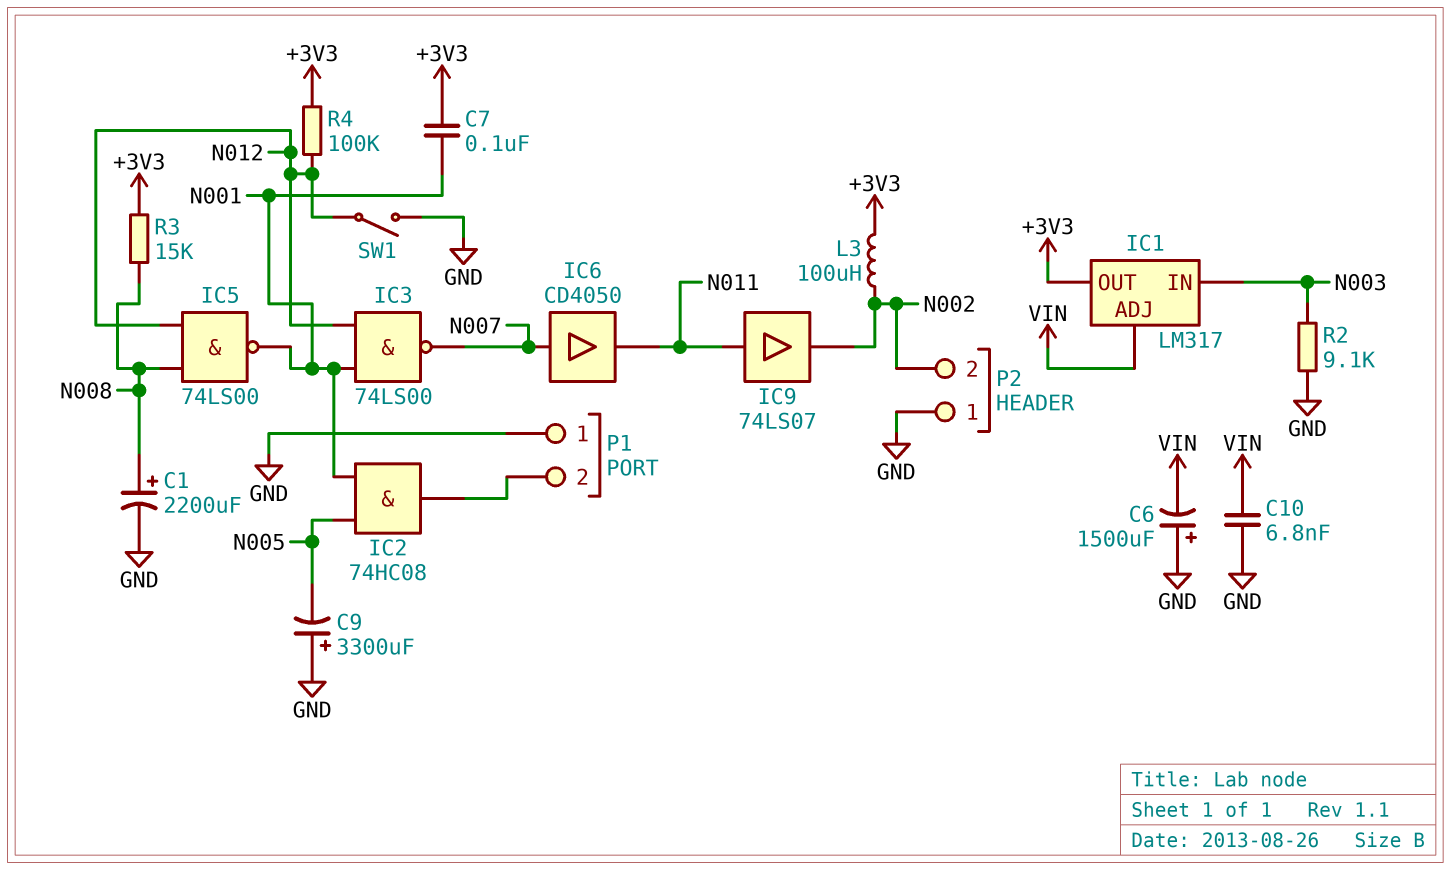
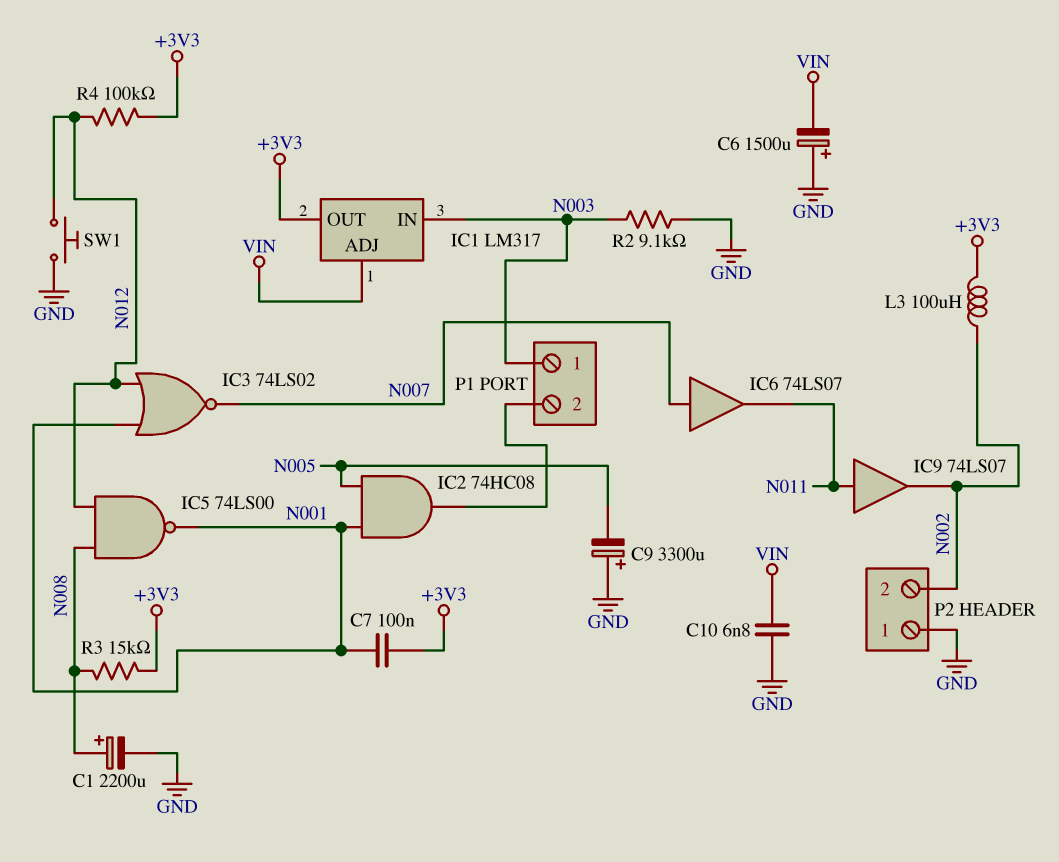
IC3: NAND 74LS00 (in N001, in N012, out N007) -> NOR 74LS02 (in N001, in N012, out N007)
IC6: buffer CD4050 (in N007, out N011) -> buffer 74LS07 (in N007, out N011)
P1 pin 1: GND -> N003
SW1: switch (GND, N012) -> button (GND, N012)

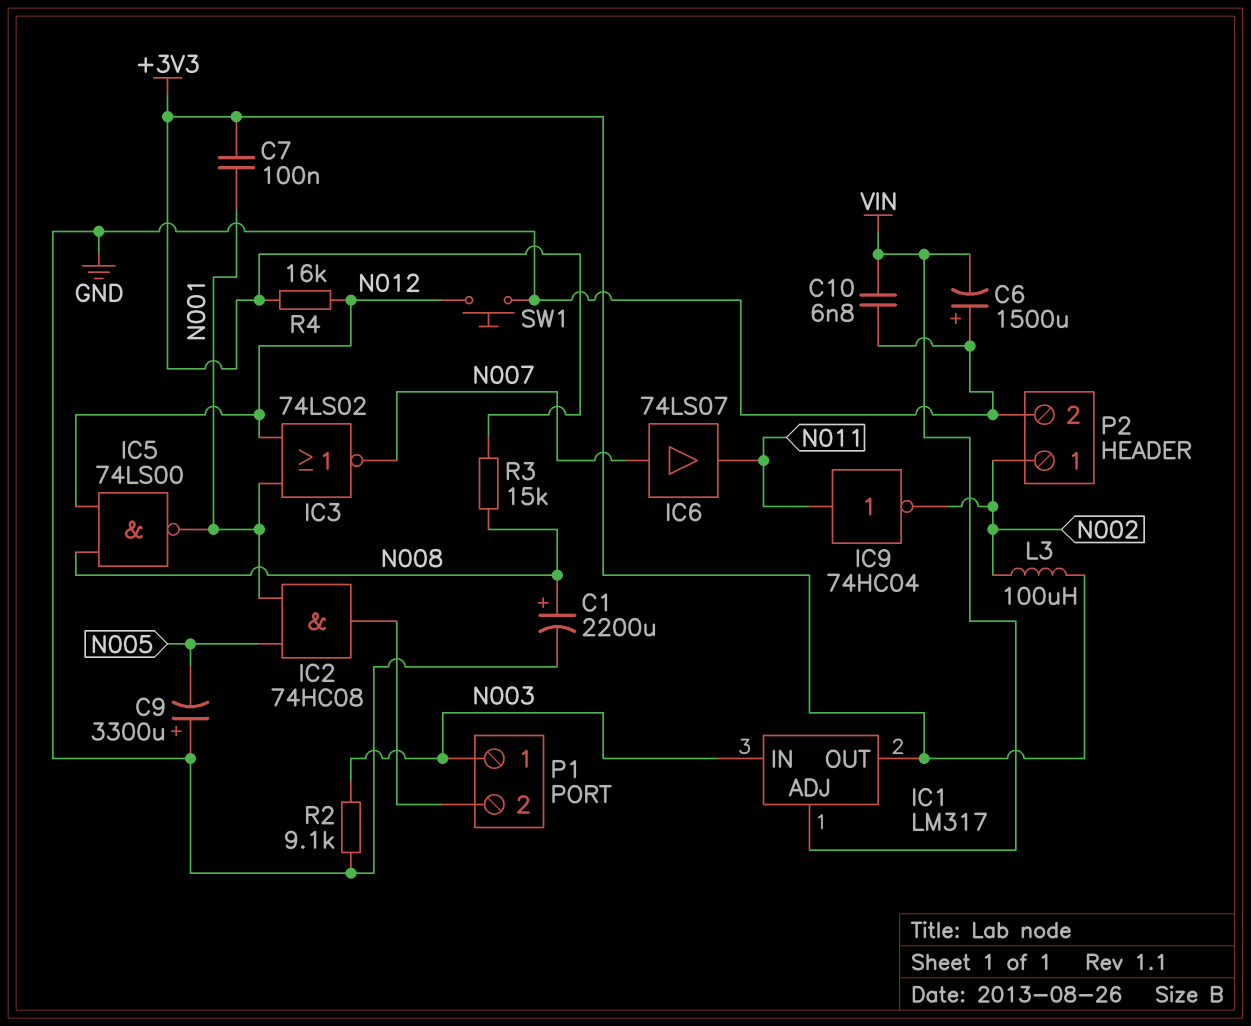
IC9: buffer 74LS07 (in N011, out N002) -> NOT 74HC04 (in N011, out N002)
P2 pin 1: GND -> N002
P2 pin 2: N002 -> GND
R4: 100k (+3V3, N012) -> 16k (+3V3, N012)

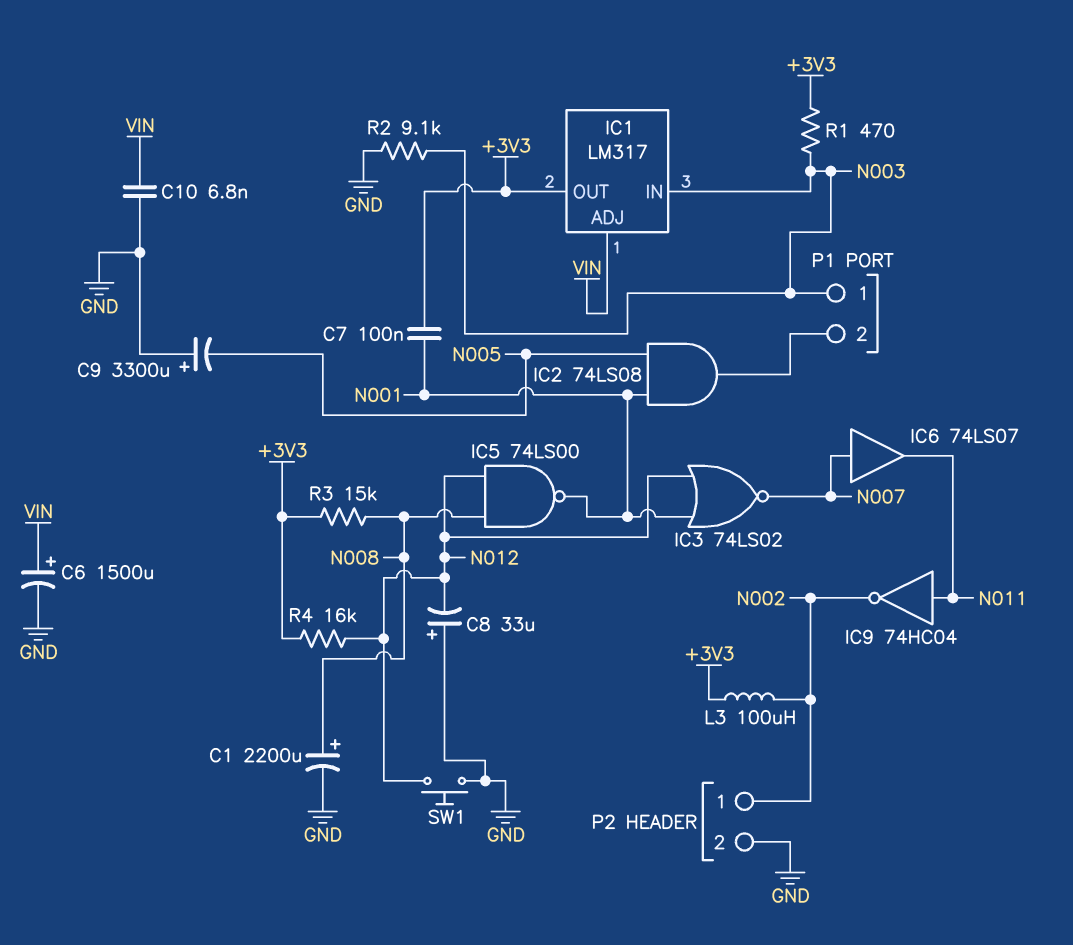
C6: 1500uF (plus GND, minus VIN) -> 1500uF (plus VIN, minus GND)
C8: none -> 33uF (plus GND, minus N012)
IC2: AND 74HC08 (in N001, in N005, out P1/2) -> AND 74LS08 (in N001, in N005, out P1/2)
R1: none -> 470 (+3V3, N003)

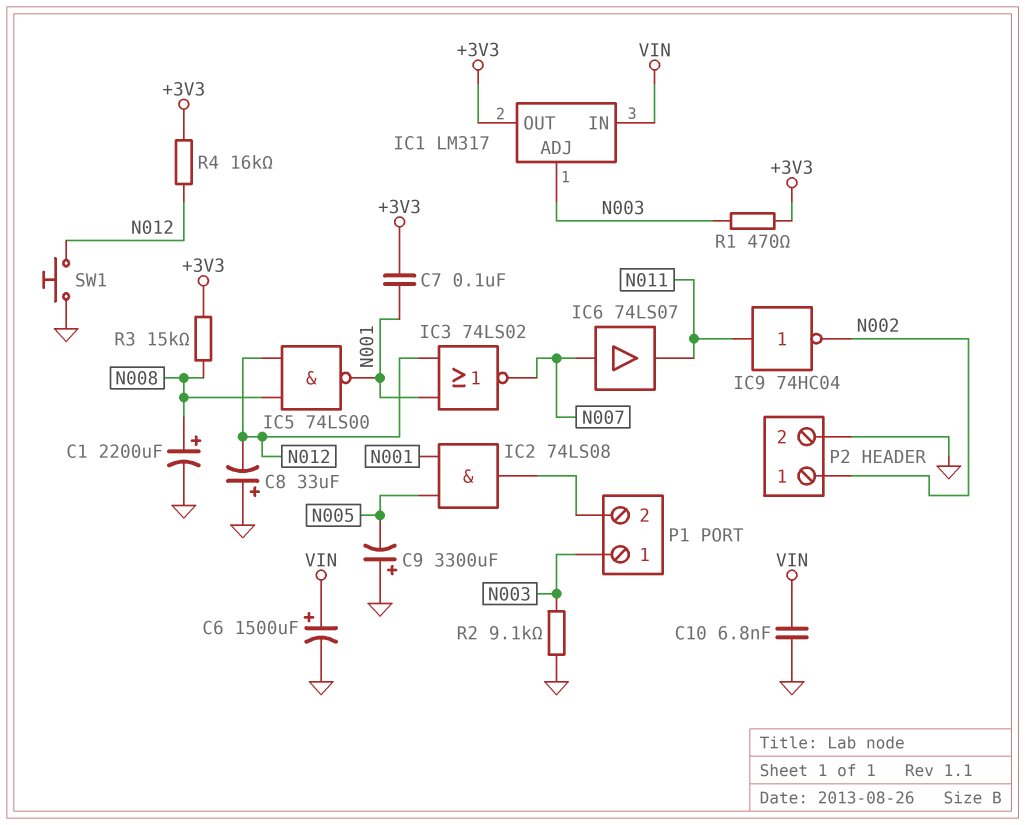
IC1 pin ADJ: VIN -> N003
IC1 pin IN: N003 -> VIN
L3: 100uH (+3V3, N002) -> none

